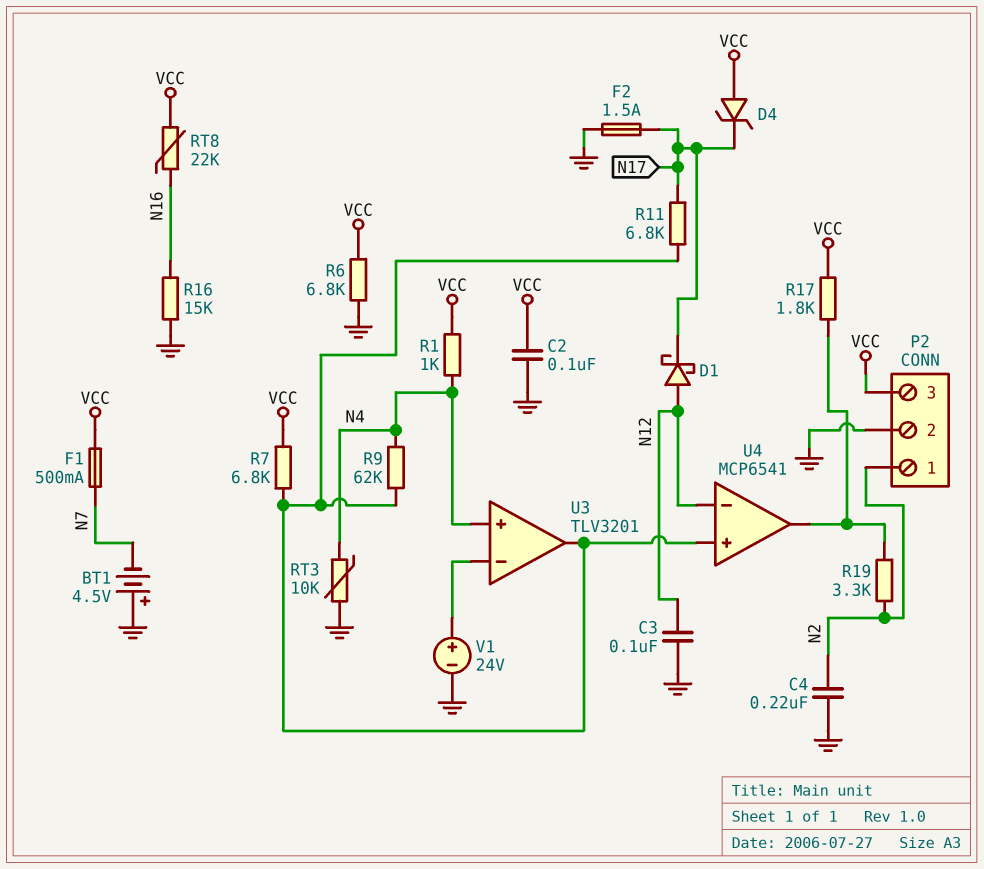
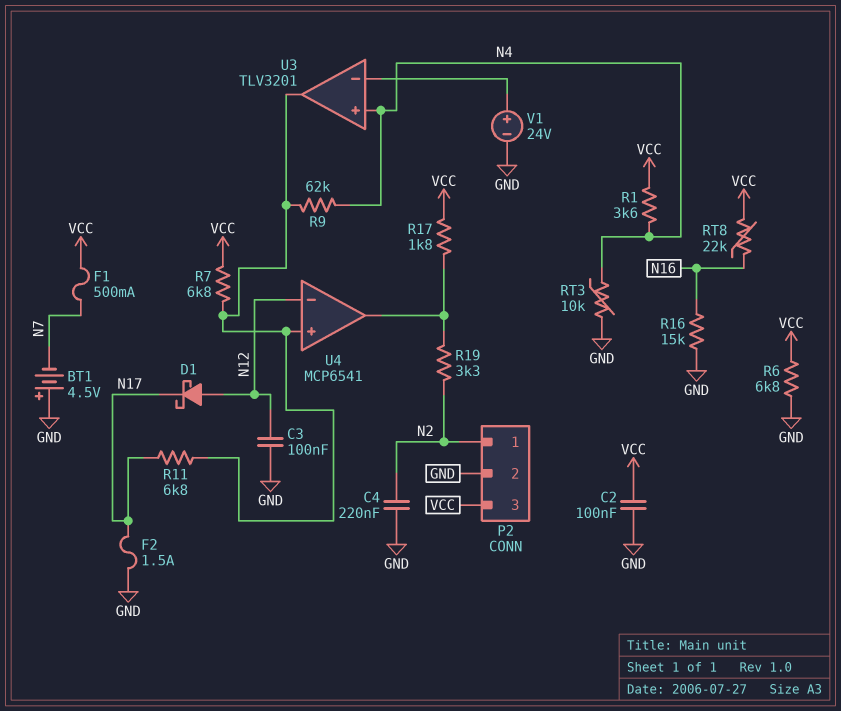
D4: zener (A VCC, K N17) -> none
R1: 1k (N4, VCC) -> 3.6k (N4, VCC)

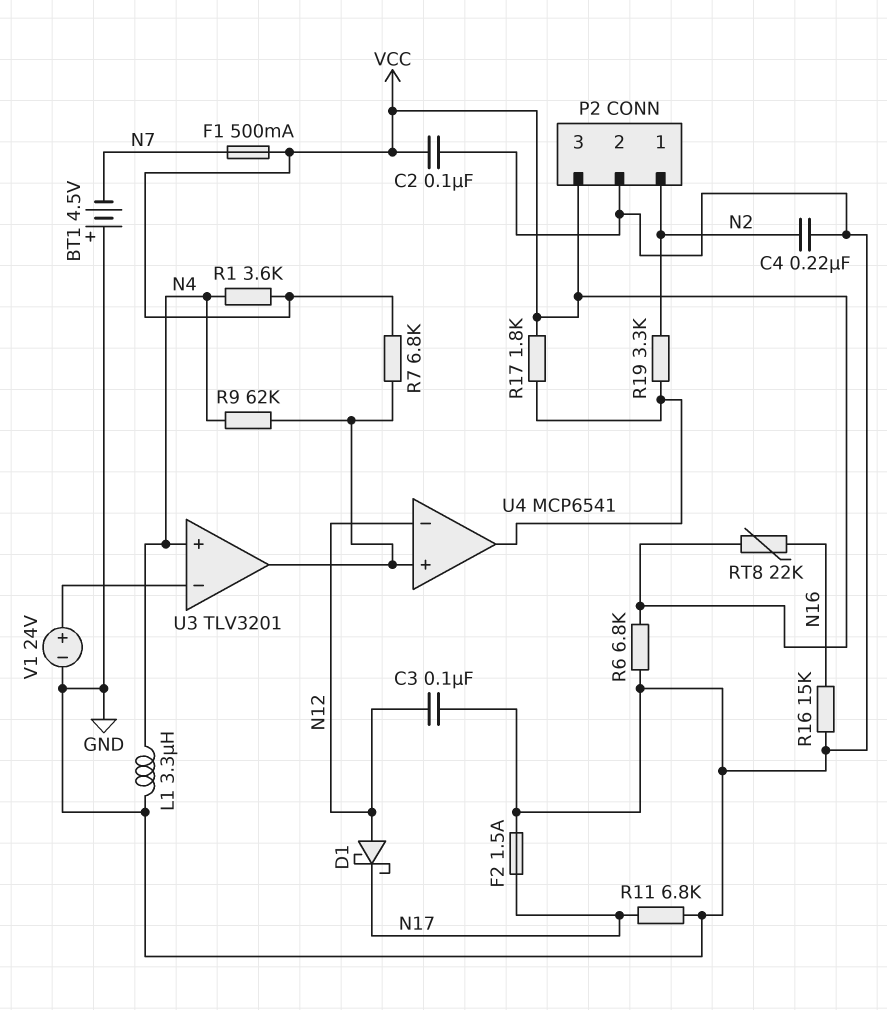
L1: none -> 3.3uH (GND, N4)
R11: 6.8k (N17, U3/out) -> 6.8k (GND, N17)
RT3: 10k (GND, N4) -> none

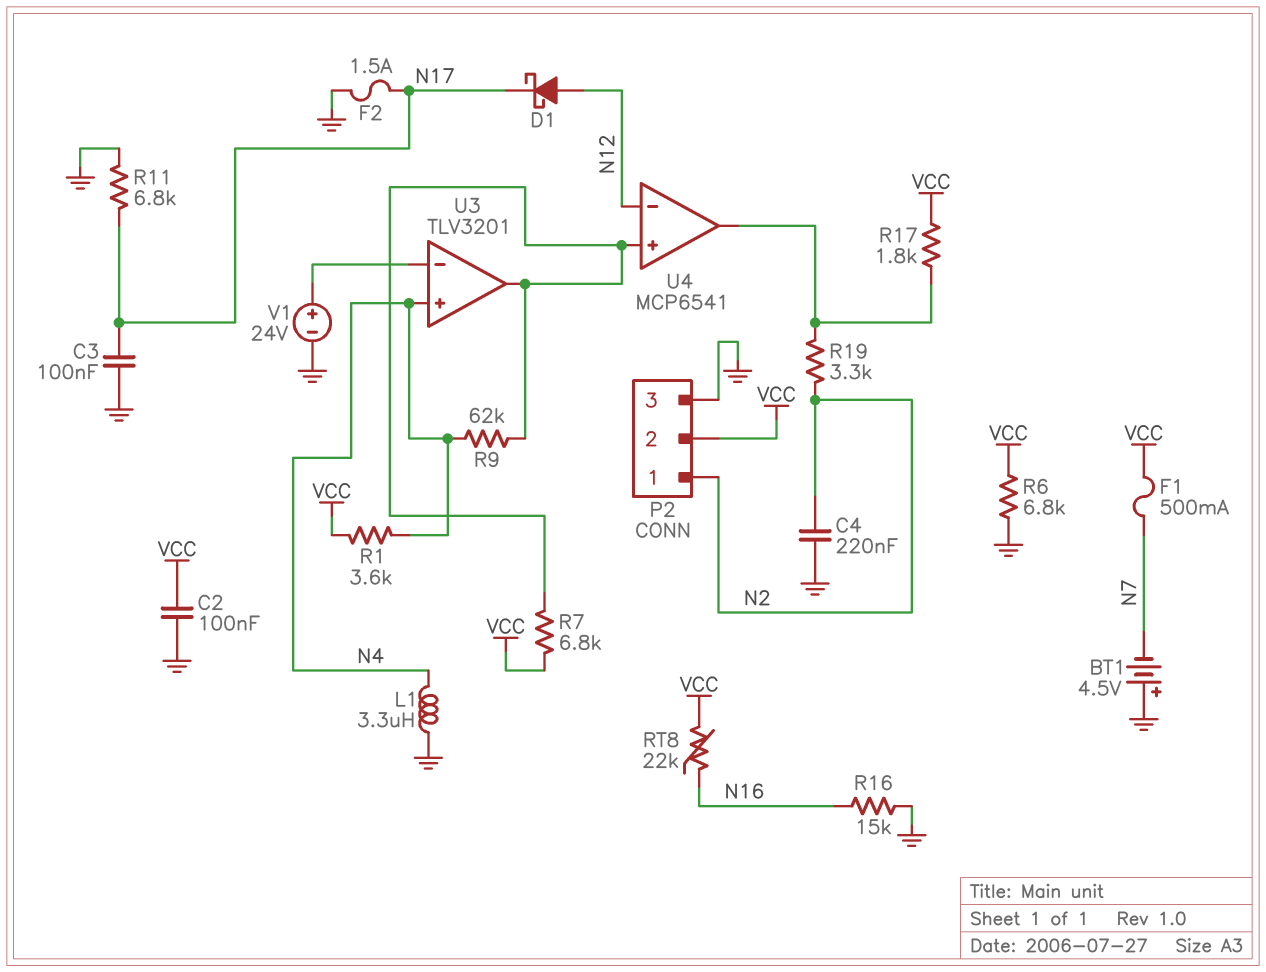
C3: 100nF (GND, N12) -> 100nF (GND, N17)
P2 pin 2: GND -> VCC
P2 pin 3: VCC -> GND

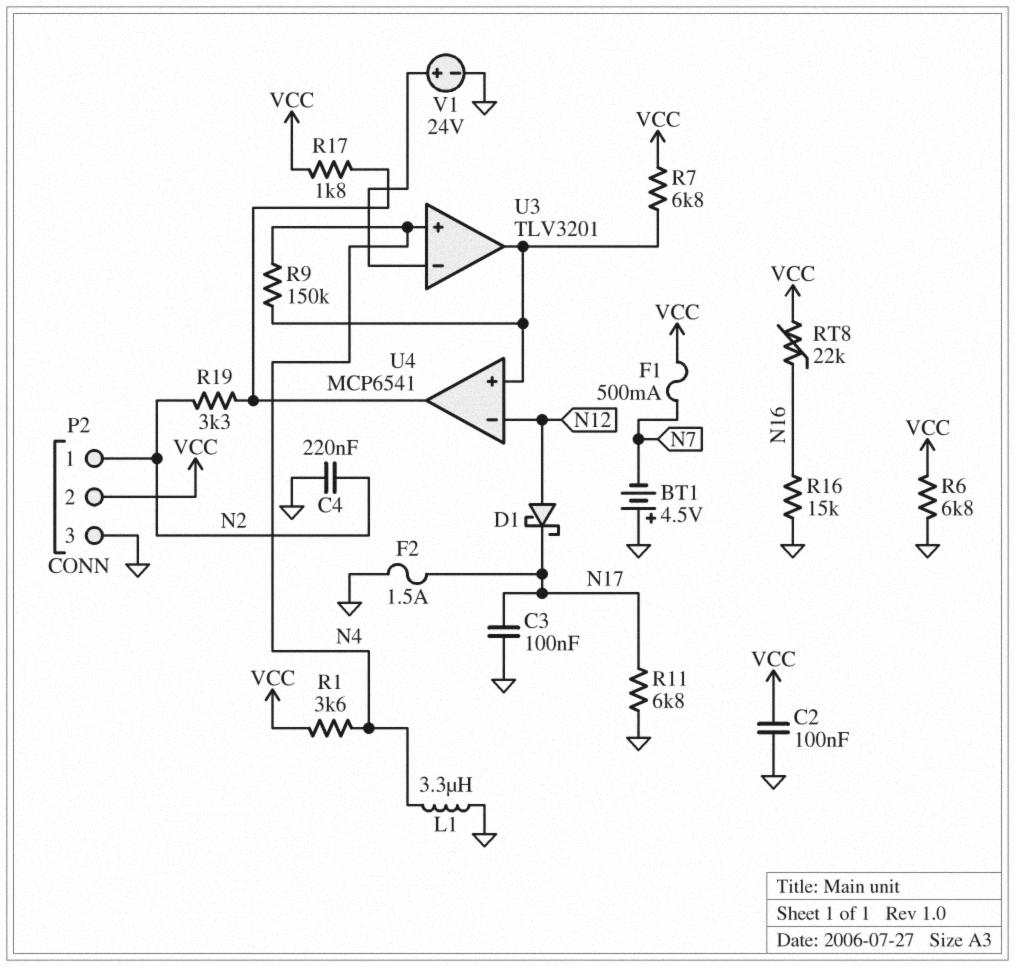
R9: 62k (N4, U3/out) -> 150k (N4, U3/out)

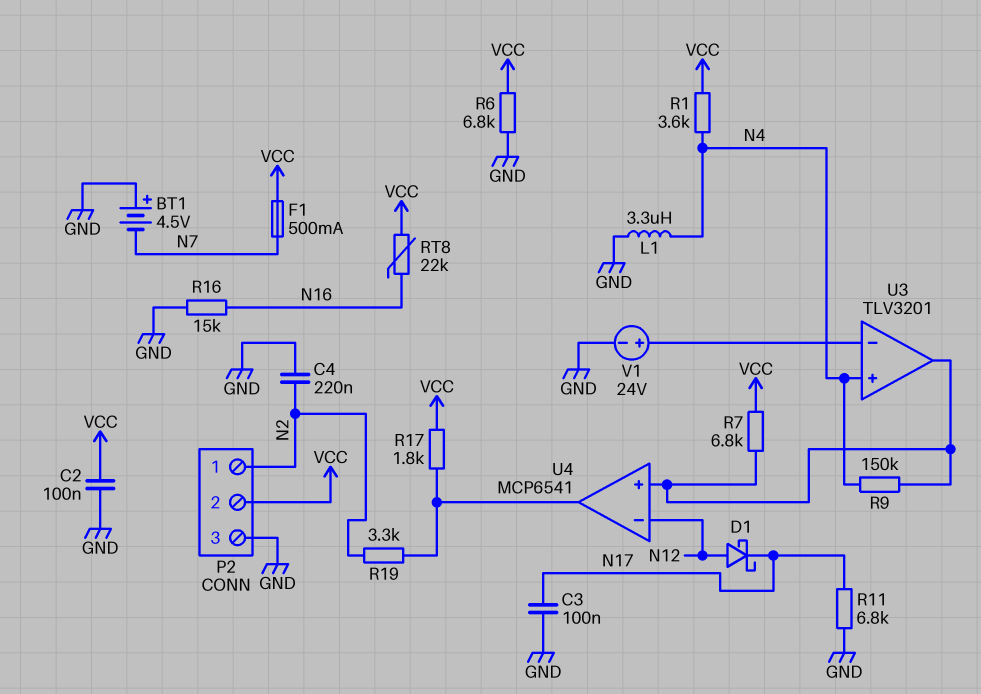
F2: 1.5A (GND, N17) -> none

